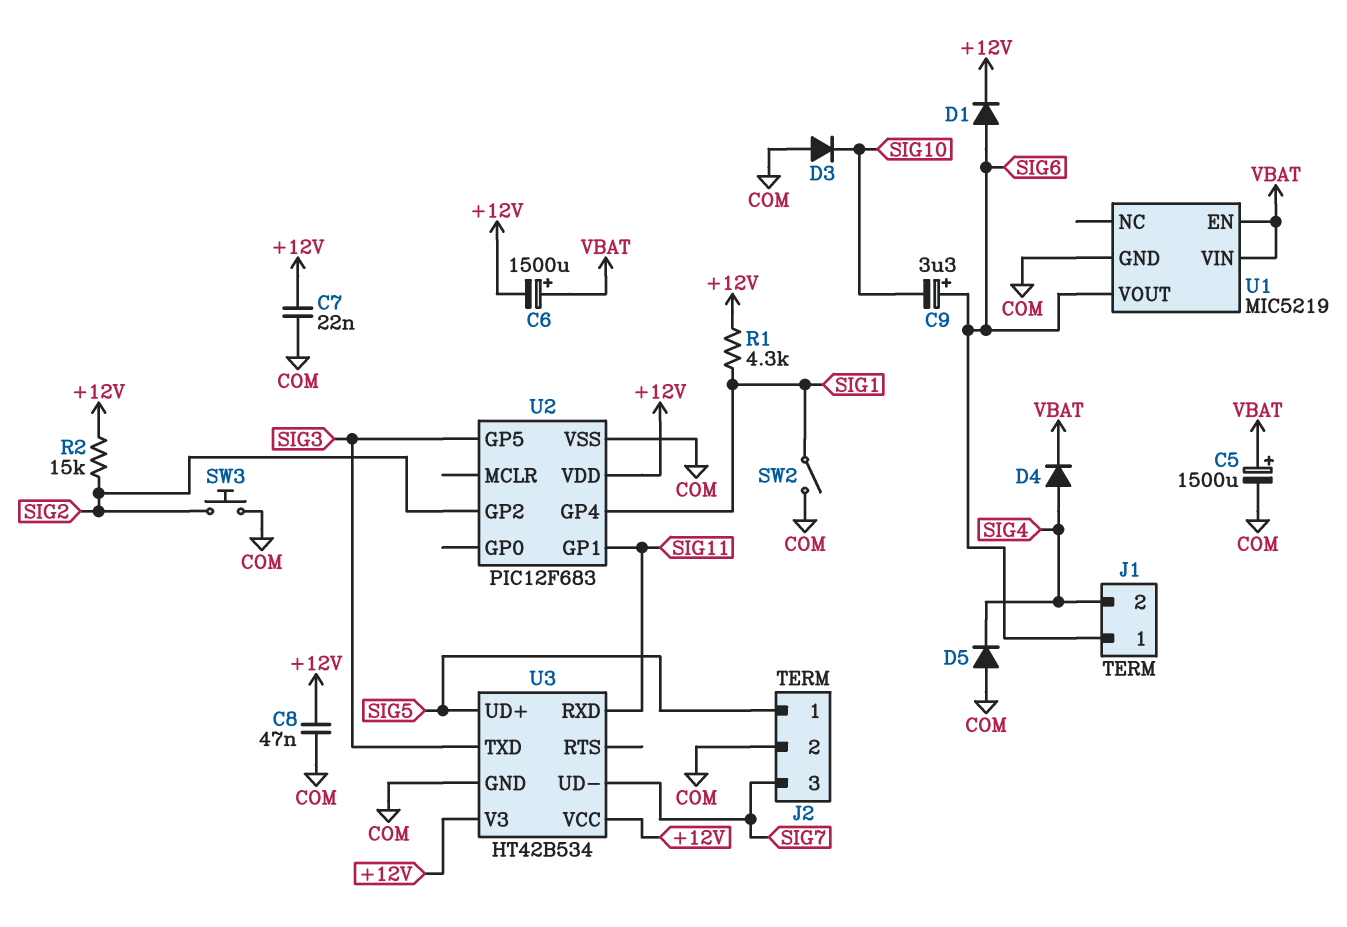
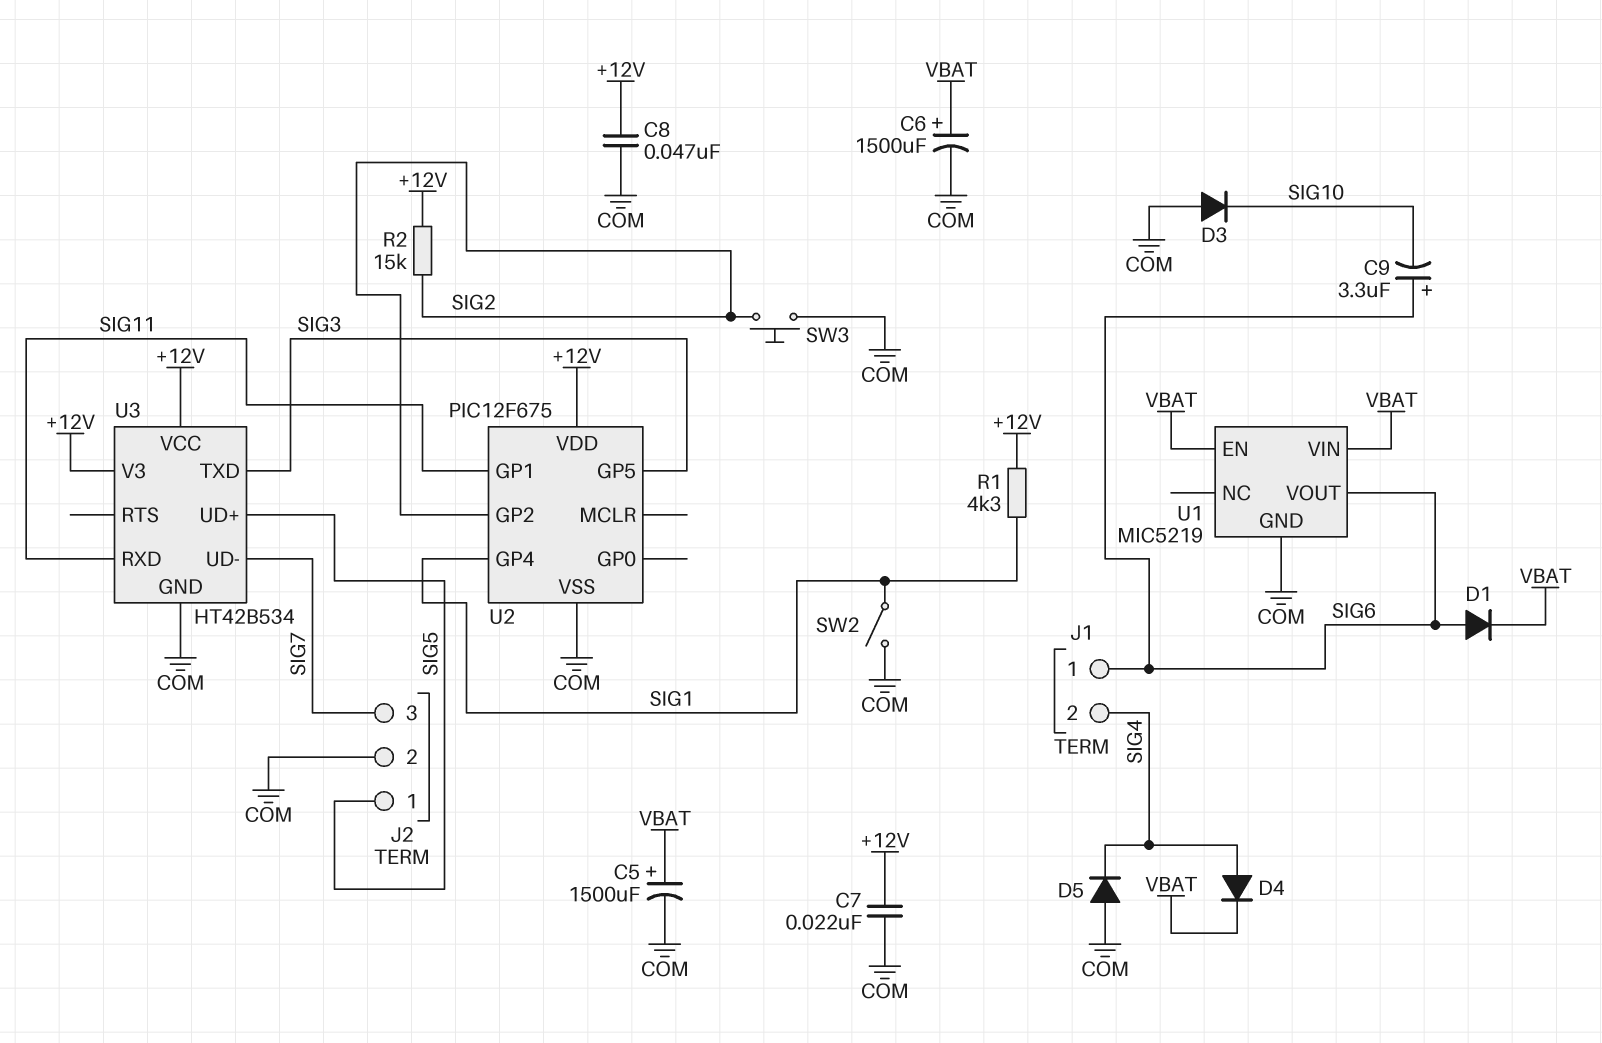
C6: 1500uF (plus VBAT, minus +12V) -> 1500uF (plus VBAT, minus COM)
D1: diode (A SIG6, K +12V) -> diode (A SIG6, K VBAT)
U2: PIC12F683 -> PIC12F675

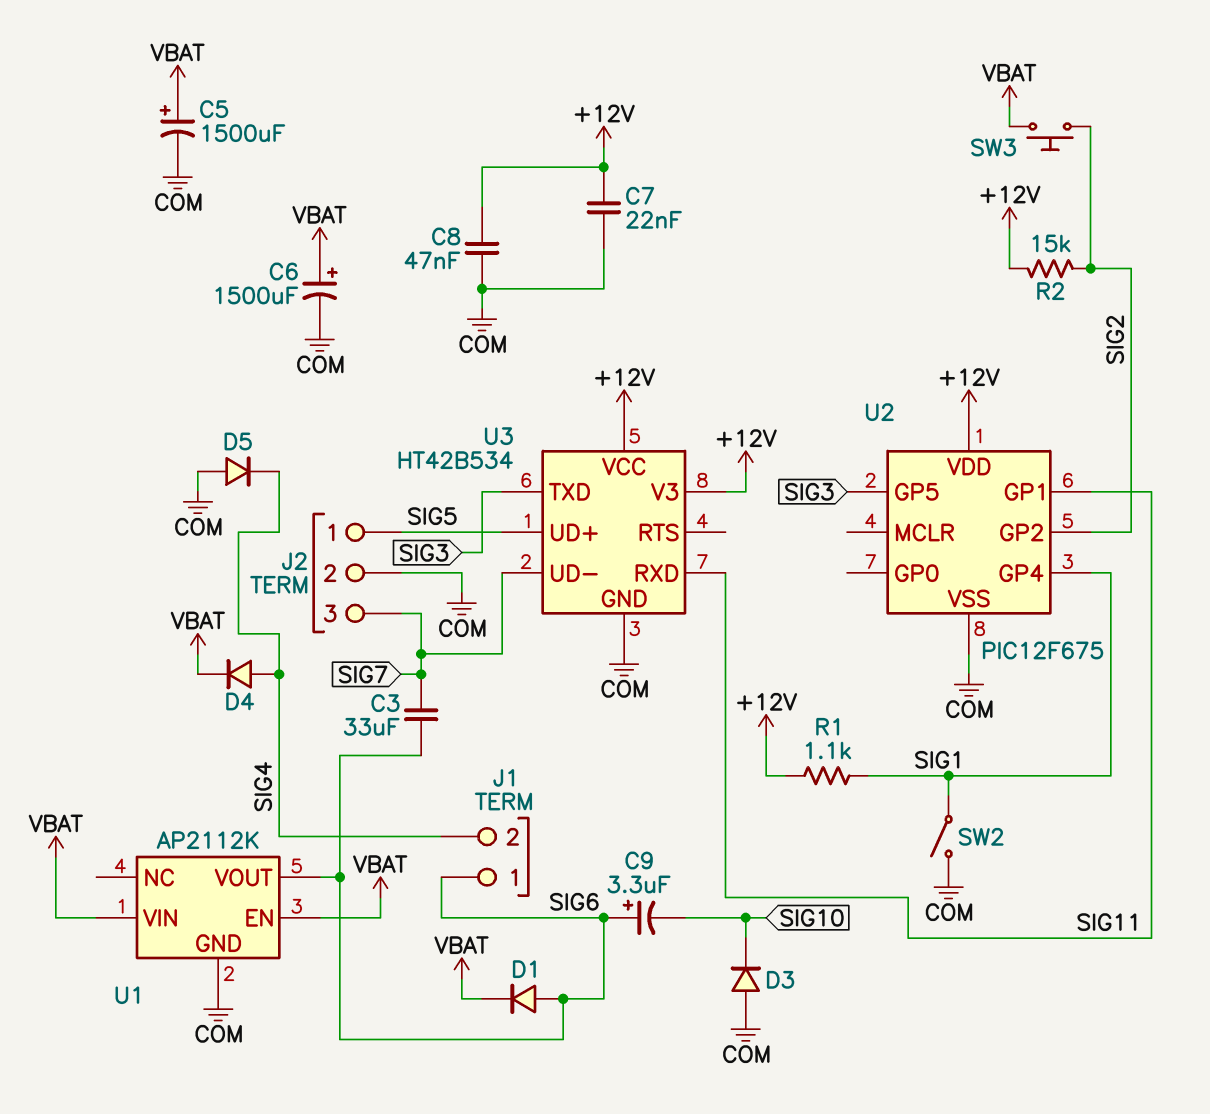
C3: none -> 33uF (SIG6, SIG7)
R1: 4.3k (+12V, SIG1) -> 1.1k (+12V, SIG1)
SW3: button (COM, SIG2) -> button (SIG2, VBAT)
U1: MIC5219 -> AP2112K

